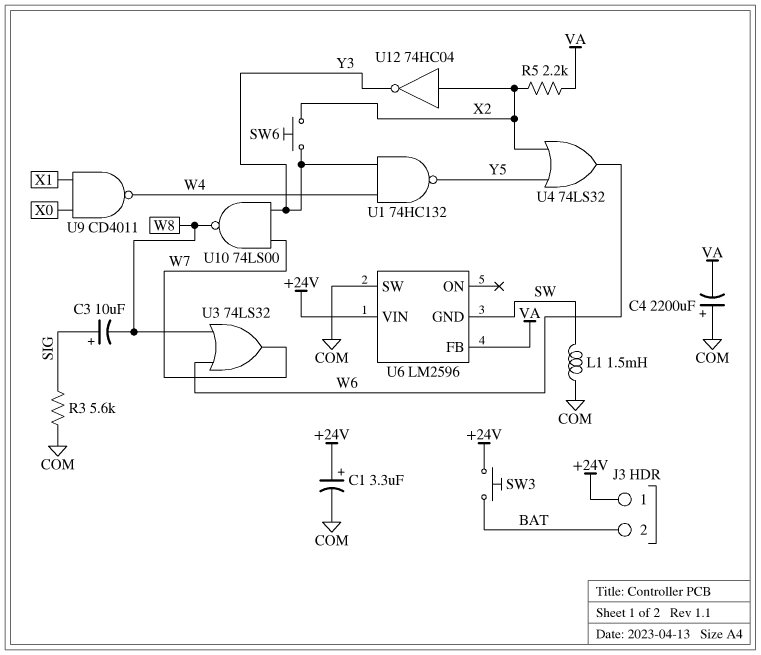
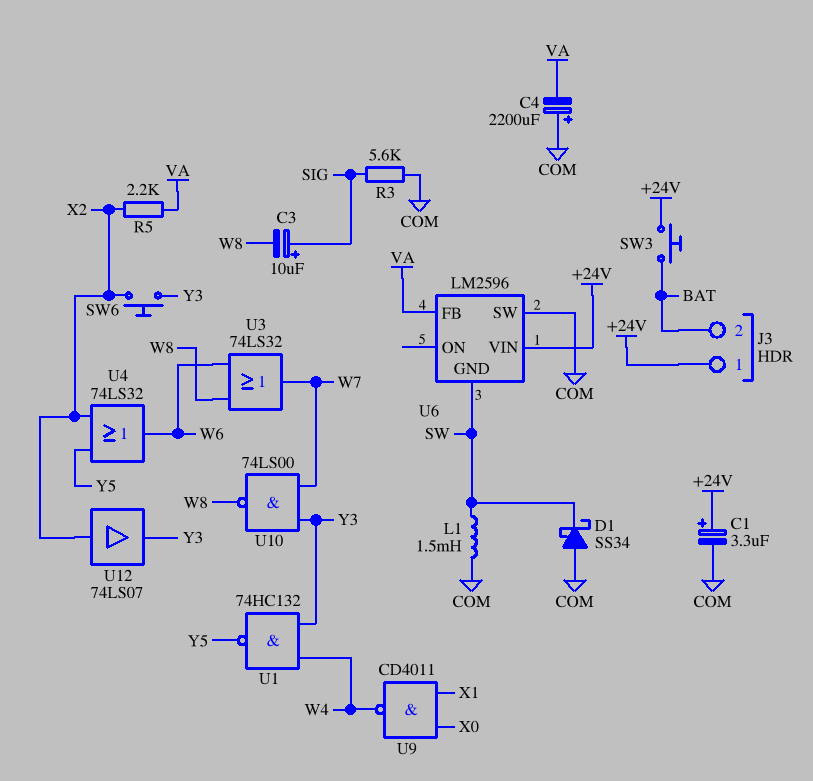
D1: none -> schottky SS34 (A COM, K SW)
U12: NOT 74HC04 (in X2, out Y3) -> buffer 74LS07 (in X2, out Y3)

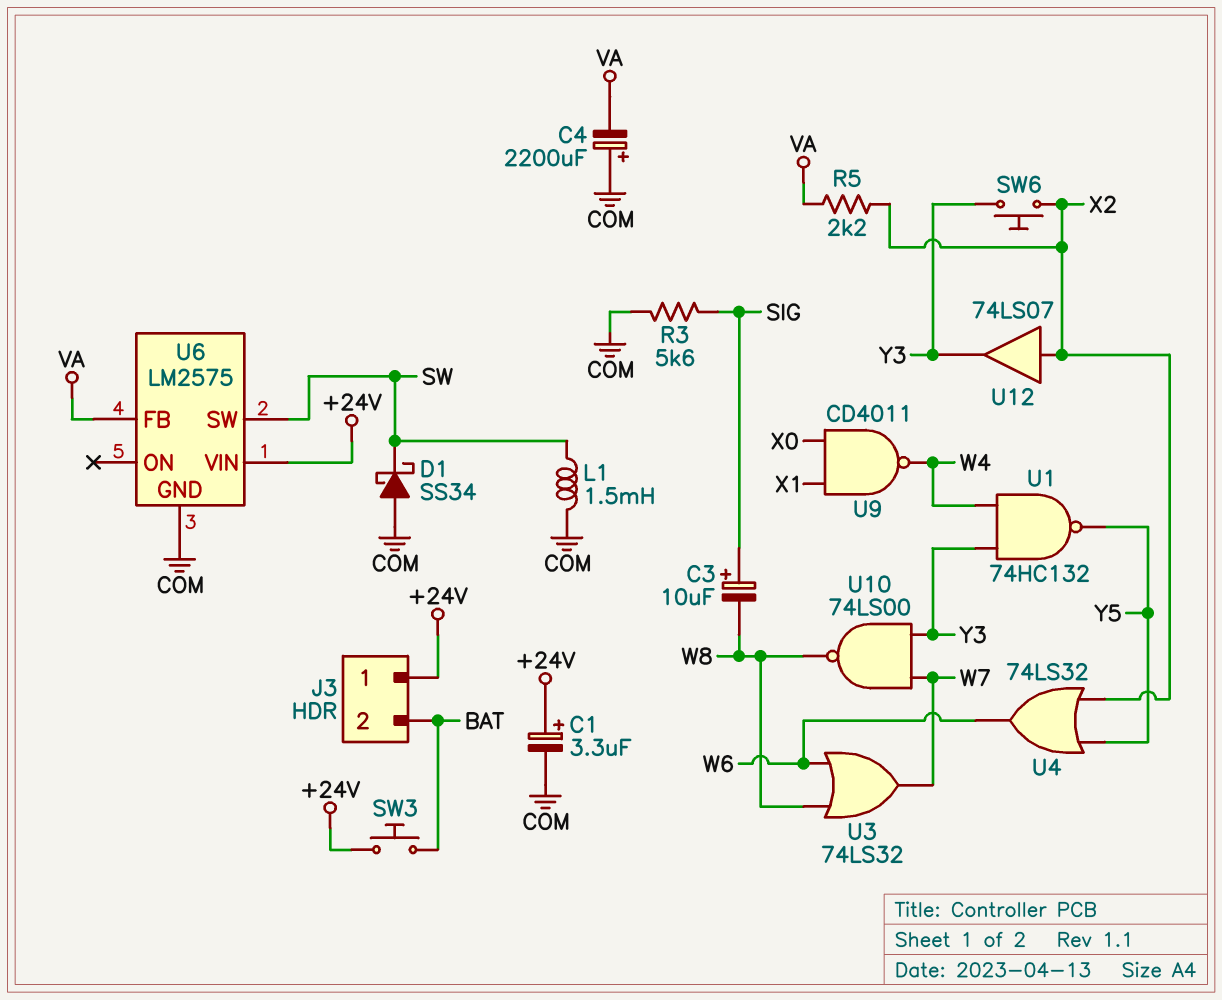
U6: LM2596 -> LM2575
U6 pin GND: SW -> COM
U6 pin SW: COM -> SW

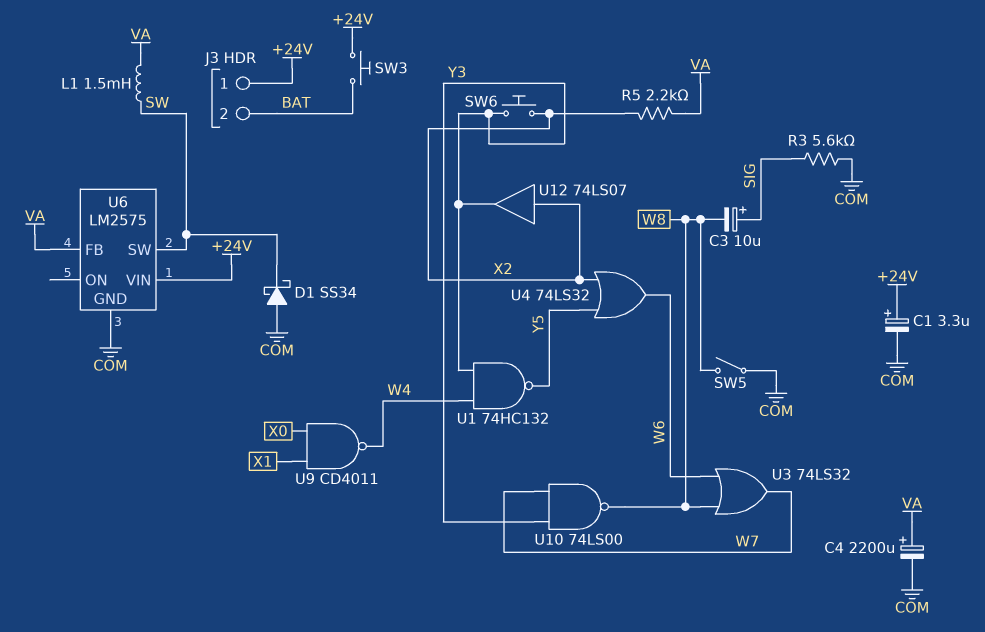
C4: 2200uF (plus COM, minus VA) -> 2200uF (plus VA, minus COM)
L1: 1.5mH (COM, SW) -> 1.5mH (SW, VA)
SW5: none -> switch (COM, W8)

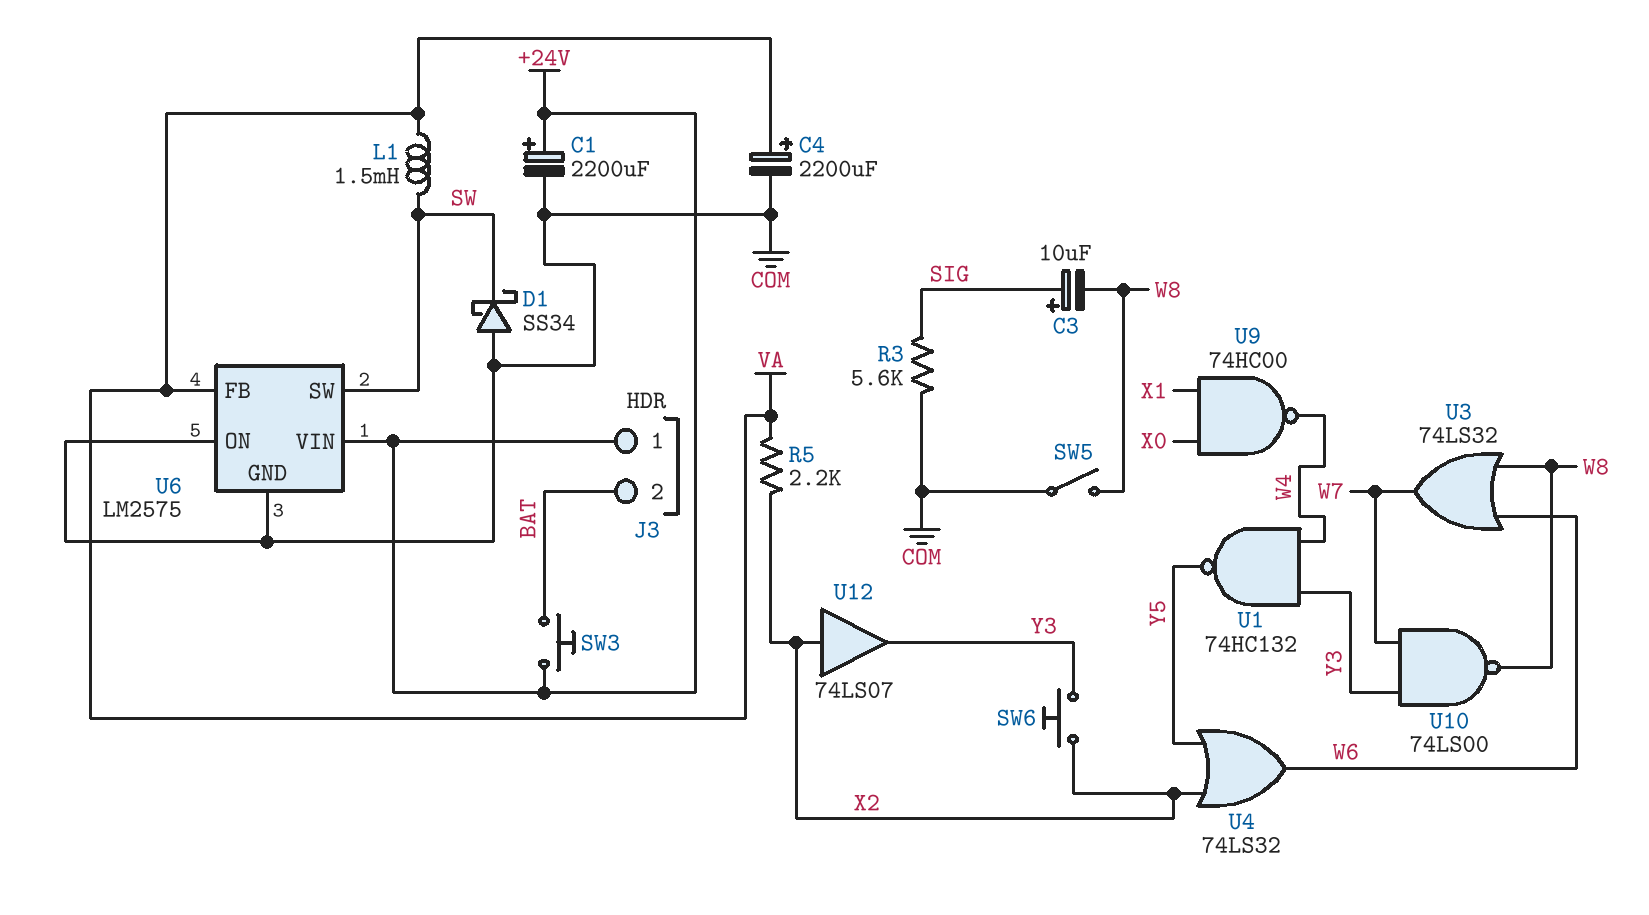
C1: 3.3uF (plus +24V, minus COM) -> 2200uF (plus +24V, minus COM)
U6 pin ON: none -> COM
U9: NAND CD4011 (in X0, in X1, out W4) -> NAND 74HC00 (in X0, in X1, out W4)

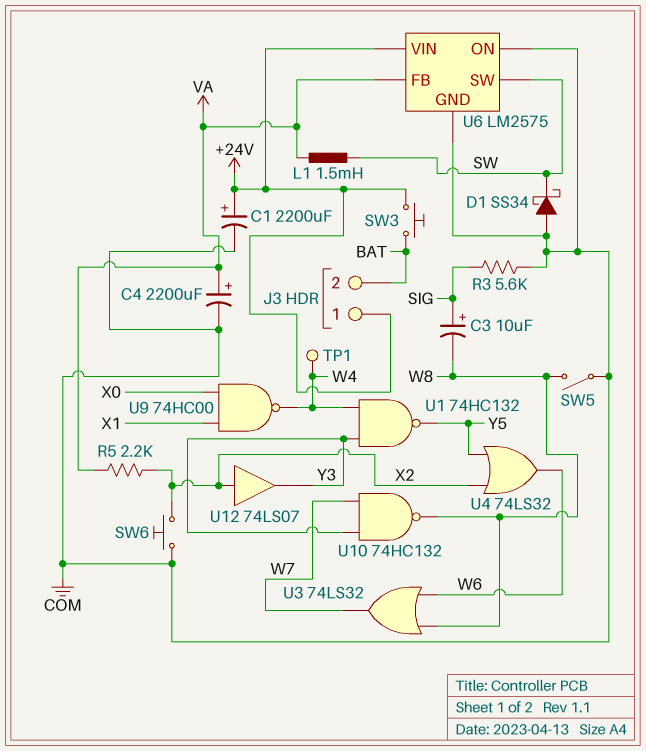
SW6: button (X2, Y3) -> button (COM, X2)
TP1: none -> test point (W4)
U10: NAND 74LS00 (in W7, in Y3, out W8) -> NAND 74HC132 (in W7, in Y3, out W8)

